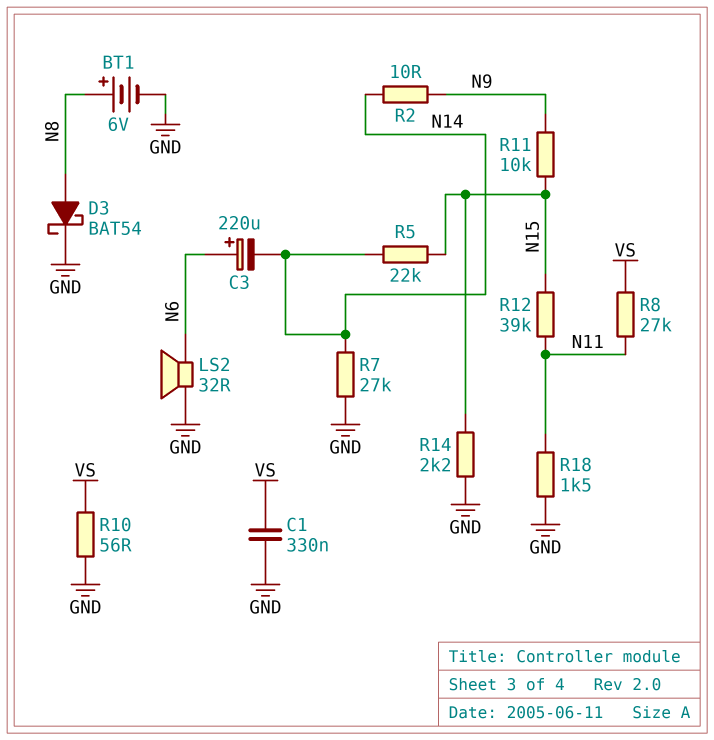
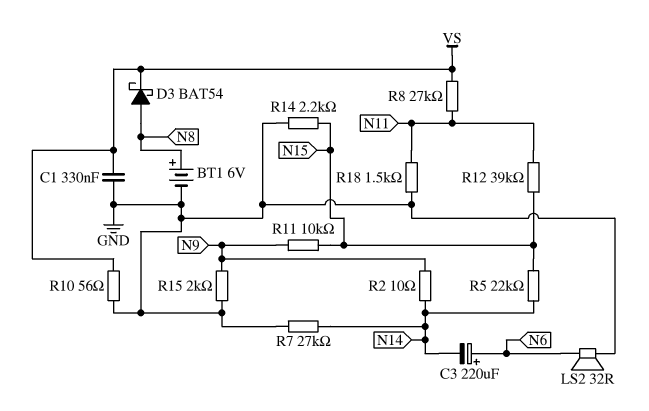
D3: schottky BAT54 (A N8, K GND) -> schottky BAT54 (A N8, K VS)
R15: none -> 2k (GND, N9)

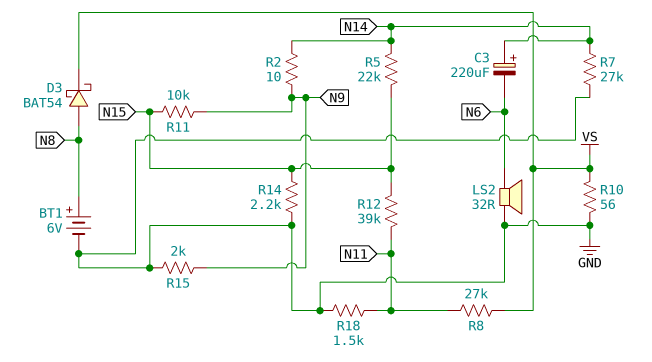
C1: 330nF (GND, VS) -> none
C3: 220uF (plus N6, minus N14) -> 220uF (plus N14, minus N6)

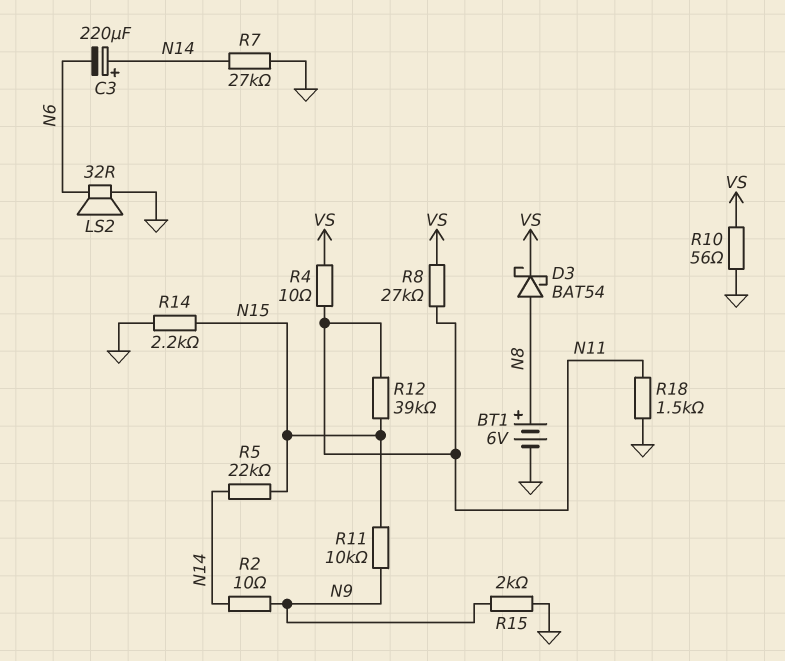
R4: none -> 10 (N11, VS)

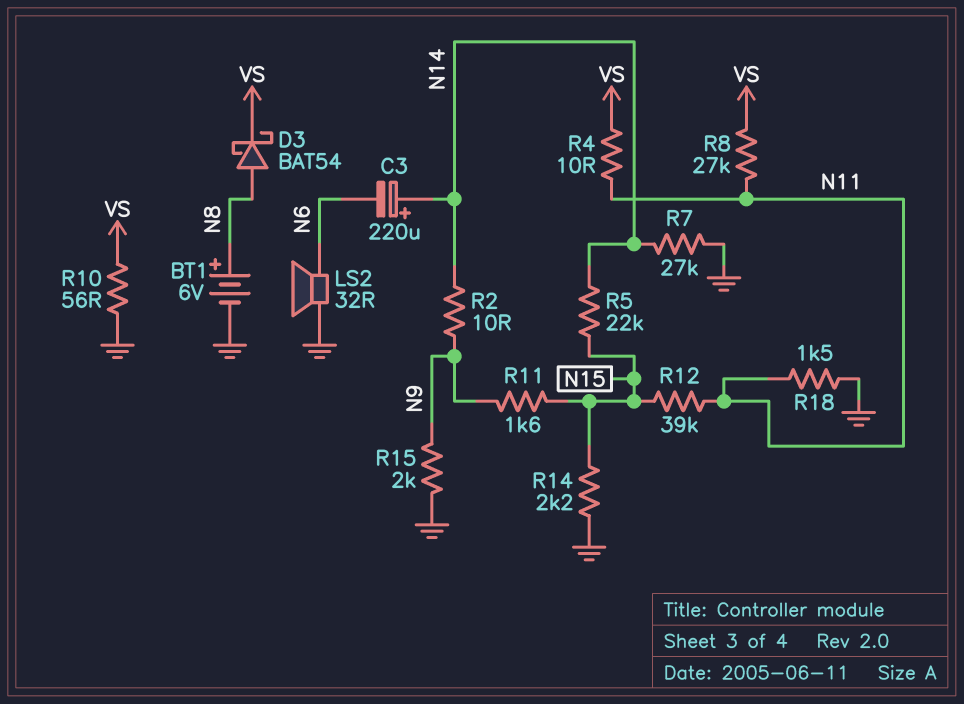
R11: 10k (N9, N15) -> 1.6k (N9, N15)

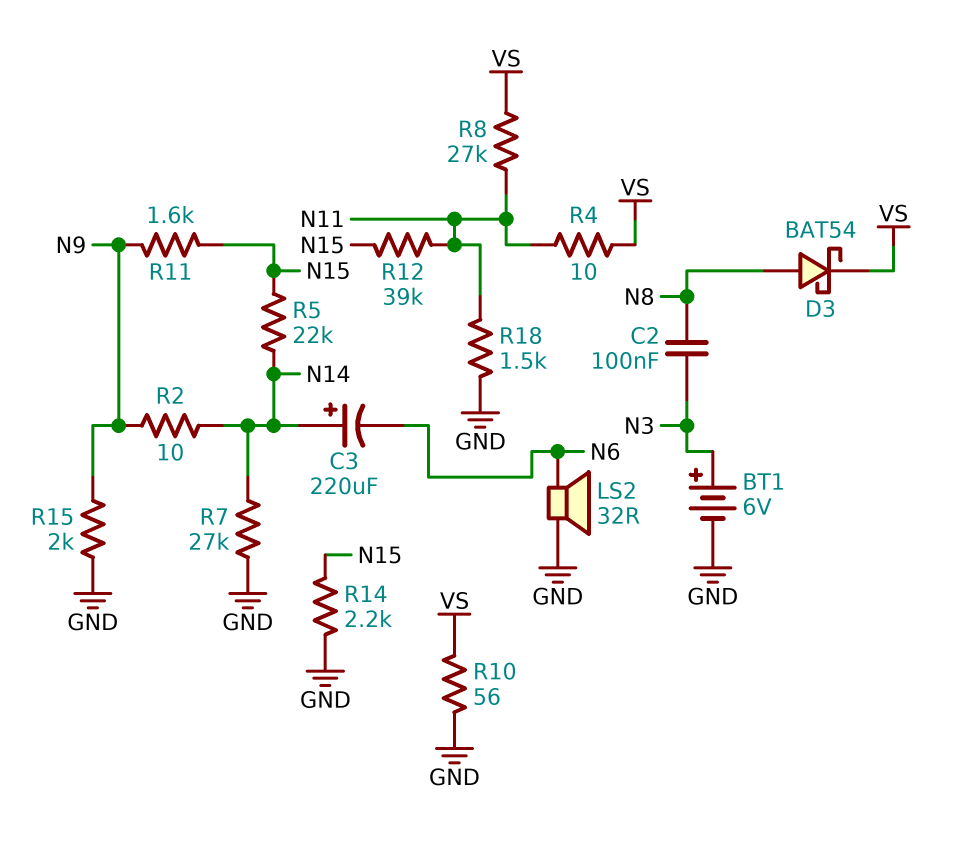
BT1: 6V (plus N8, minus GND) -> 6V (plus N3, minus GND)
C2: none -> 100nF (N3, N8)

